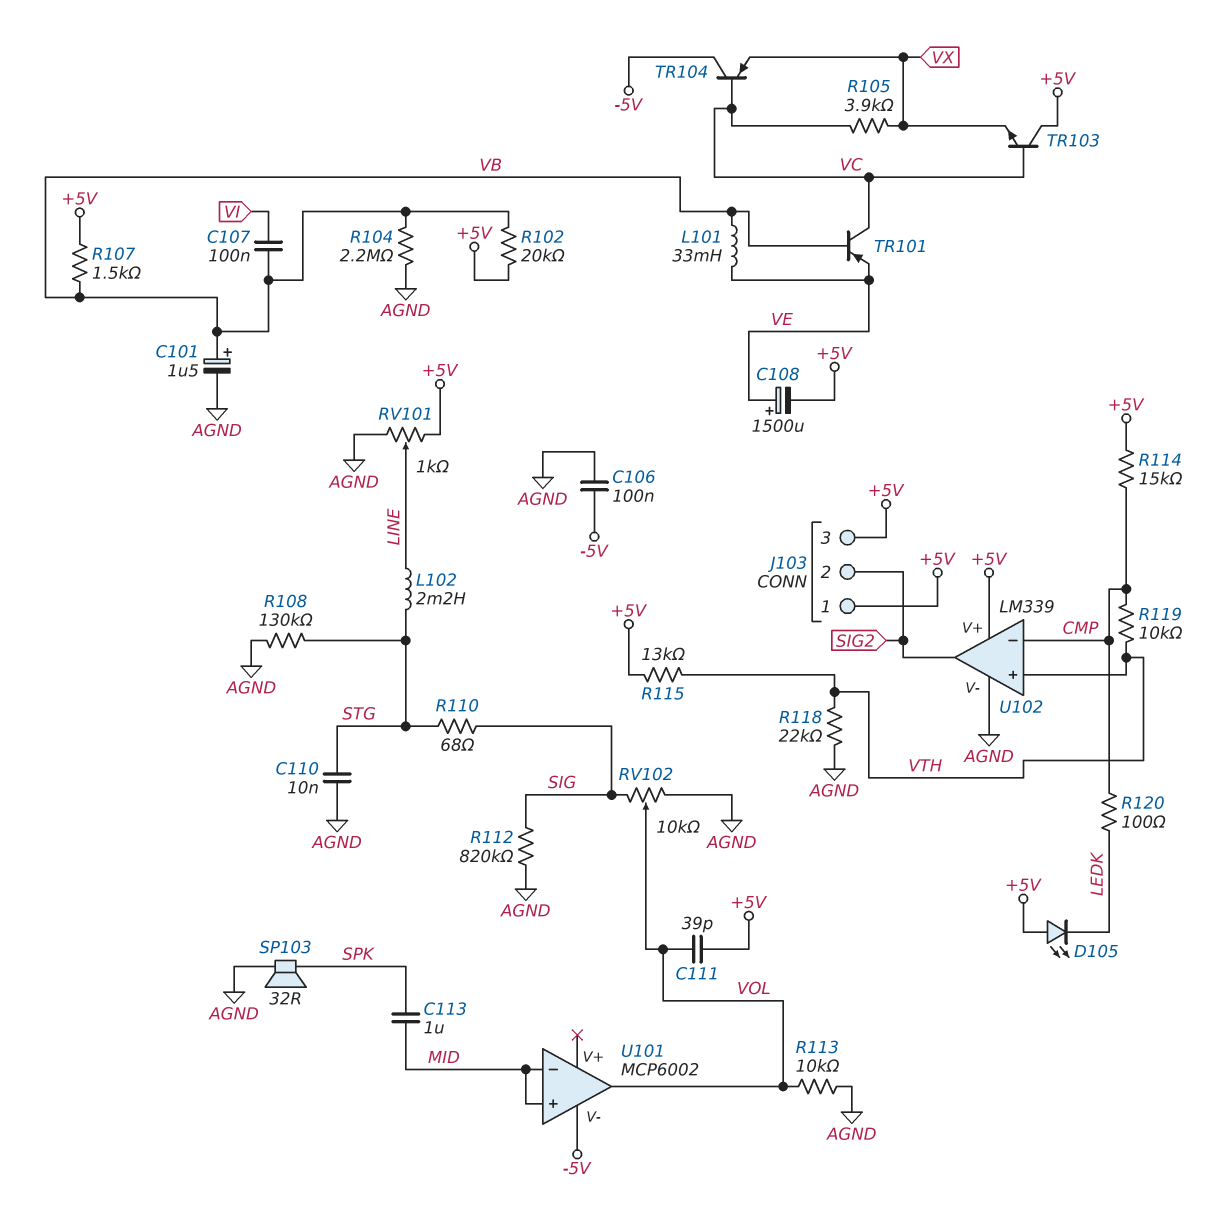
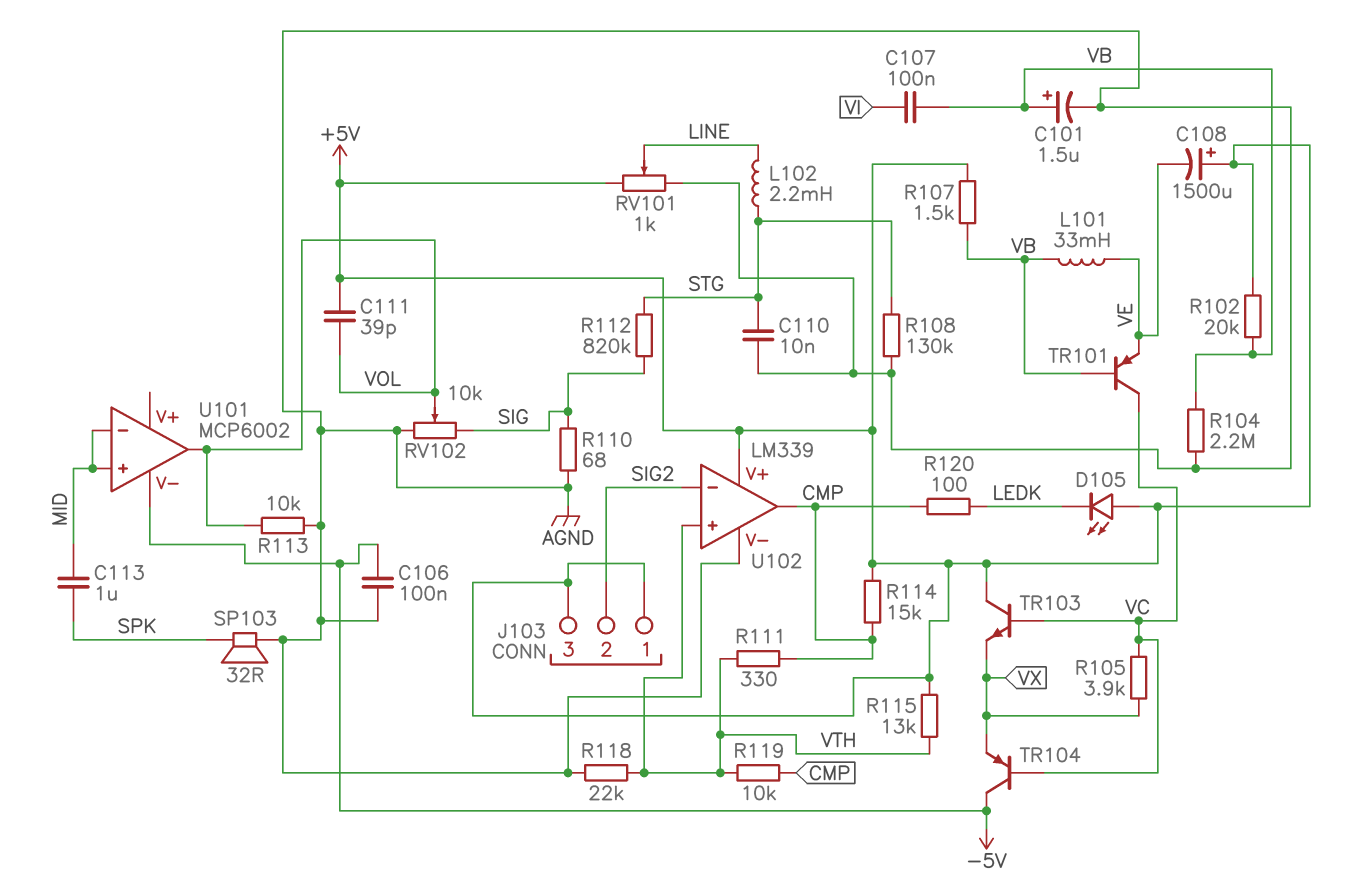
C108: 1500uF (plus VE, minus +5V) -> 1500uF (plus +5V, minus VE)
R110: 68 (SIG, STG) -> 68 (AGND, SIG)
R111: none -> 330 (CMP, VTH)
R112: 820k (AGND, SIG) -> 820k (SIG, STG)
U102 pin in-: CMP -> SIG2
U102 pin out: SIG2 -> CMP

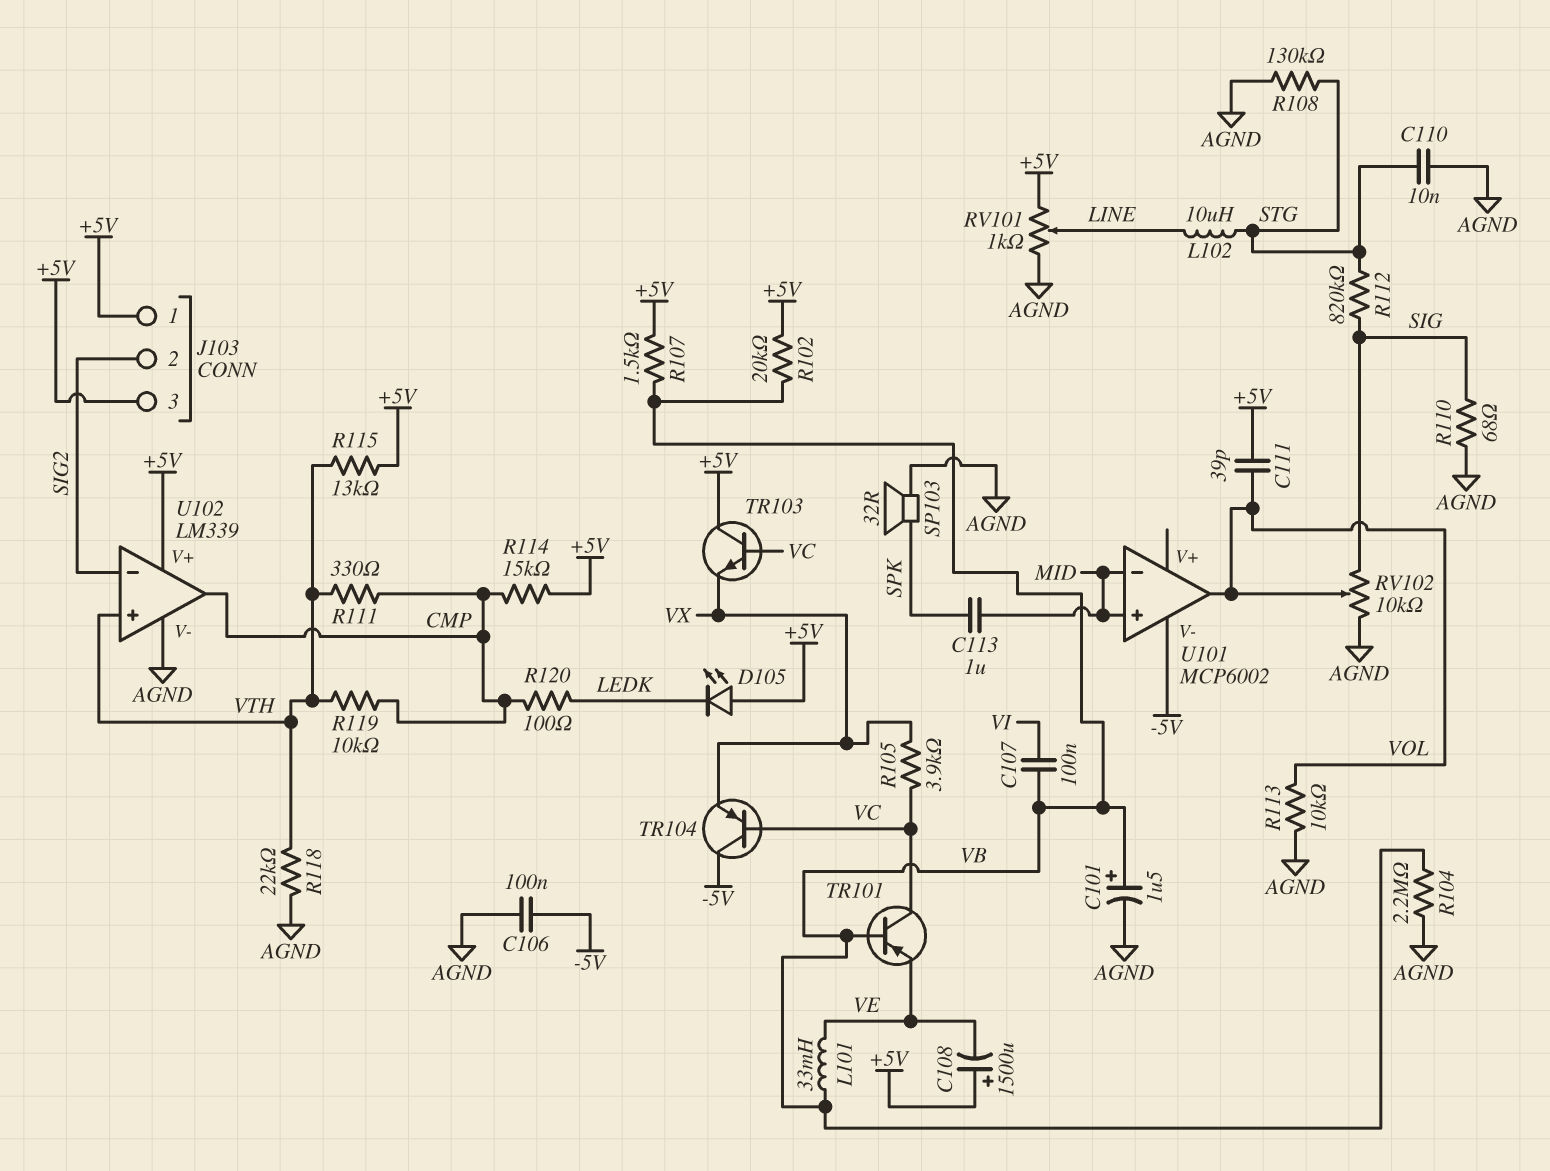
L102: 2.2mH (LINE, STG) -> 10uH (LINE, STG)

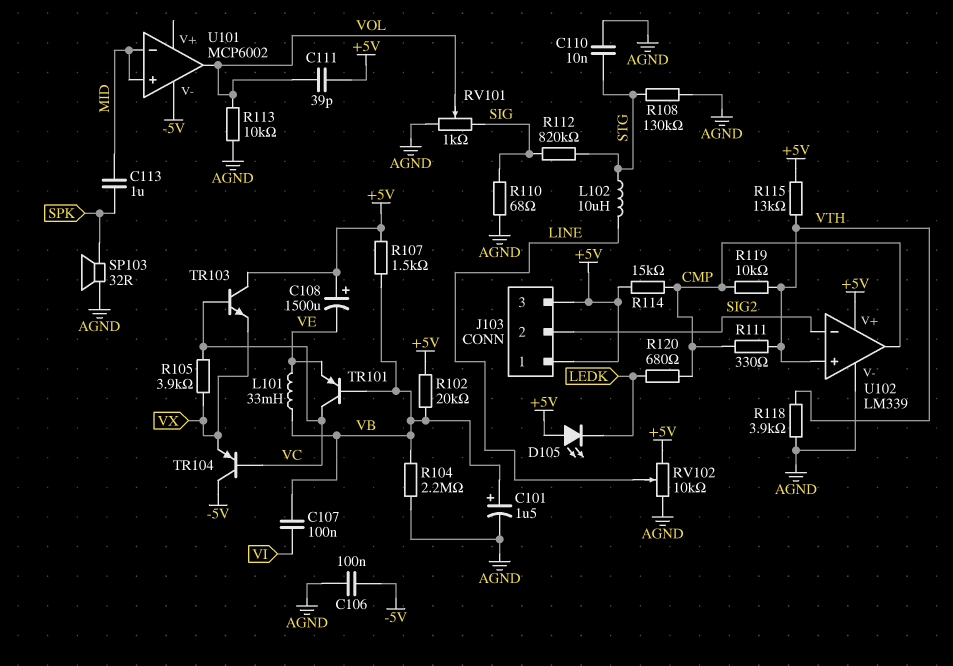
R118: 22k (AGND, VTH) -> 3.9k (AGND, VTH)
R120: 100 (CMP, LEDK) -> 680 (CMP, LEDK)
RV101: 1k (+5V, AGND, wiper LINE) -> 1k (AGND, SIG, wiper VOL)
RV102: 10k (AGND, SIG, wiper VOL) -> 10k (+5V, AGND, wiper LINE)

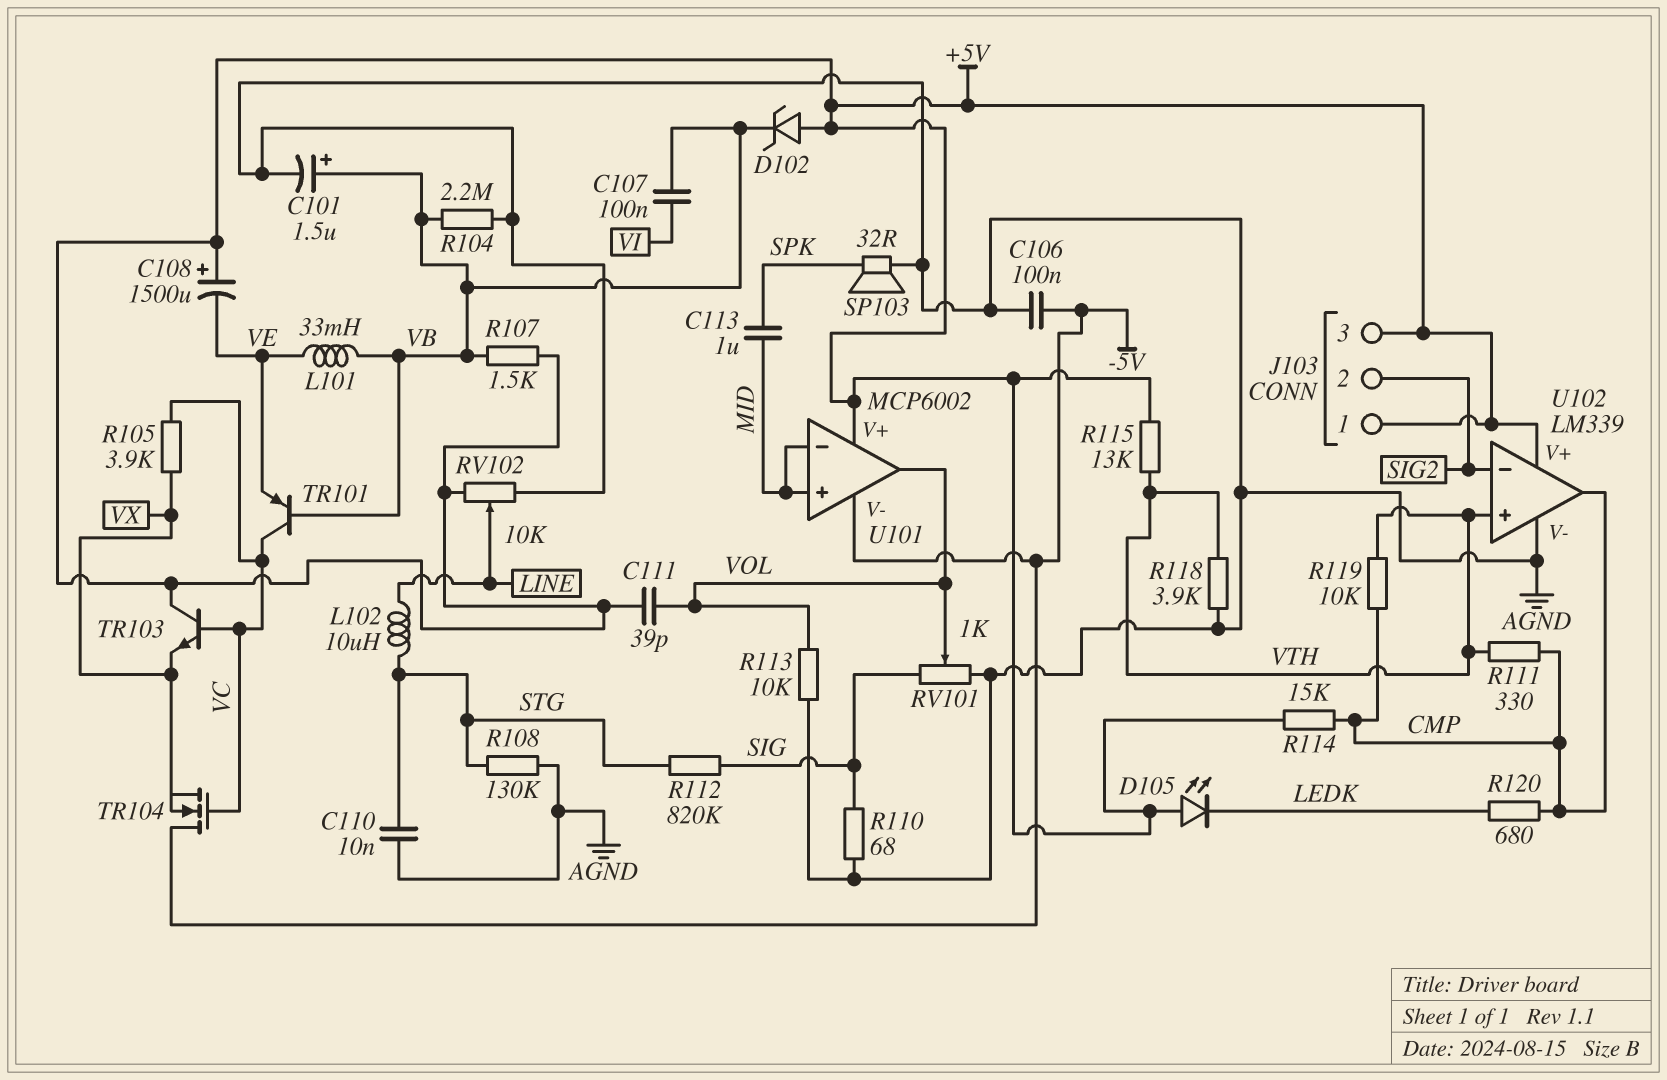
D102: none -> zener (A +5V, K VB)
R102: 20k (+5V, VB) -> none
TR104: PNP (B VC, C -5V, E VX) -> NMOS (G VC, D -5V, S VX)
U101 pin V+: none -> +5V

